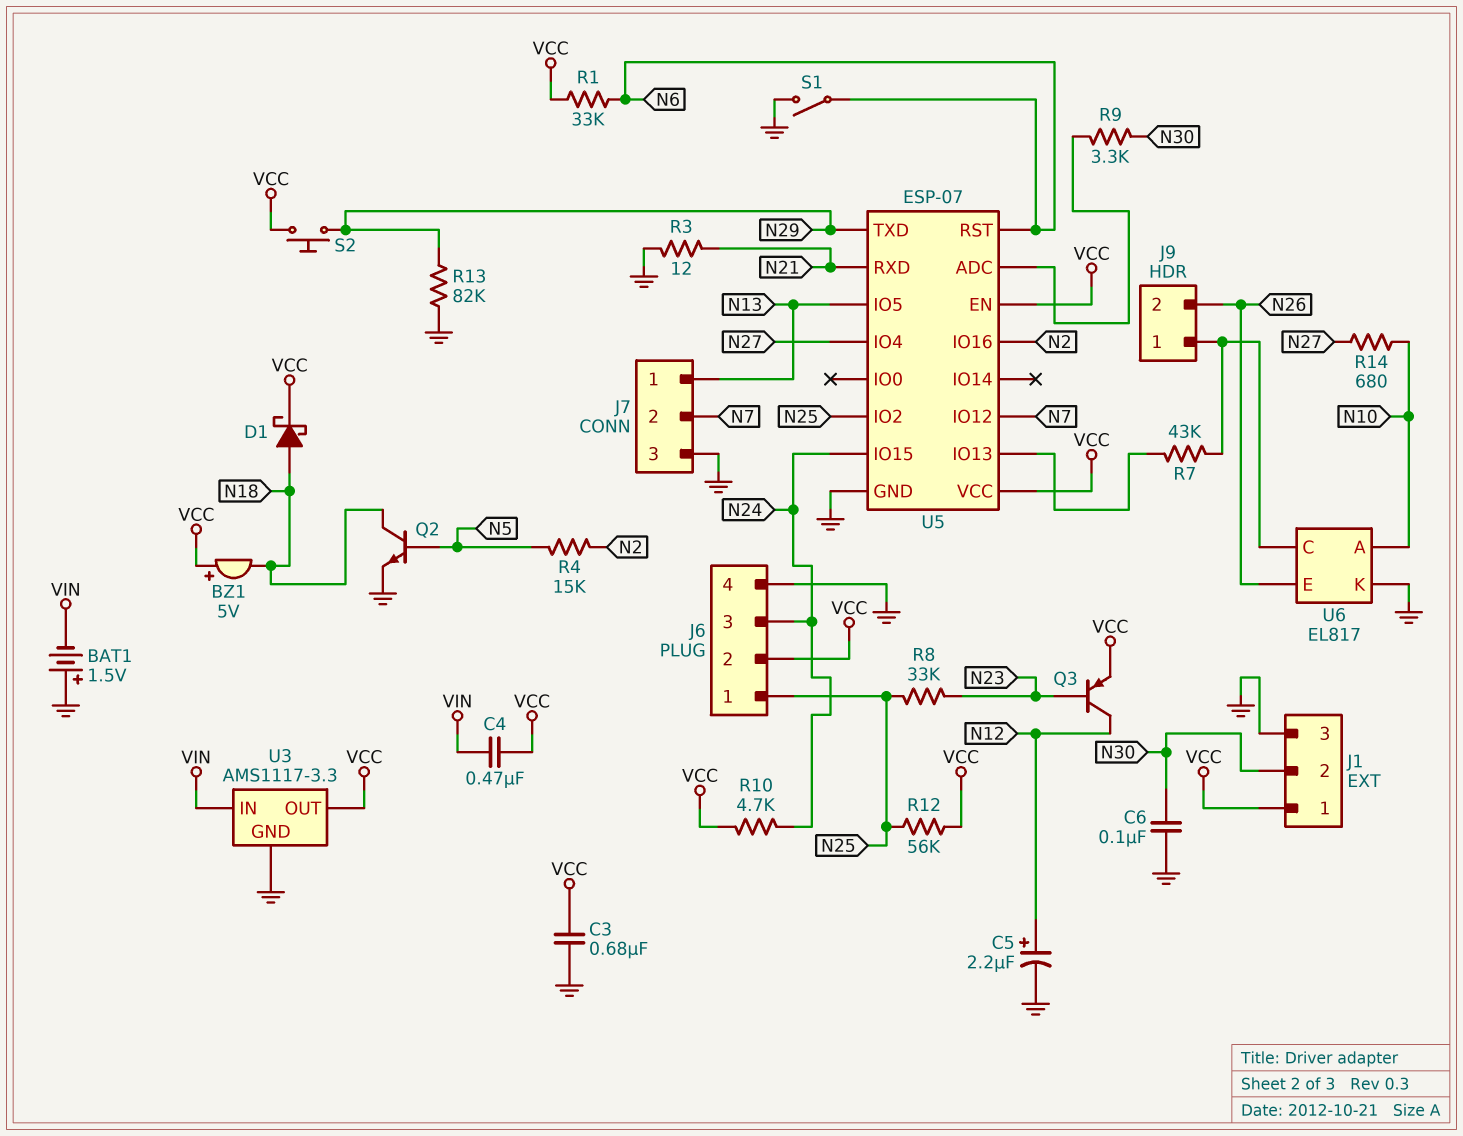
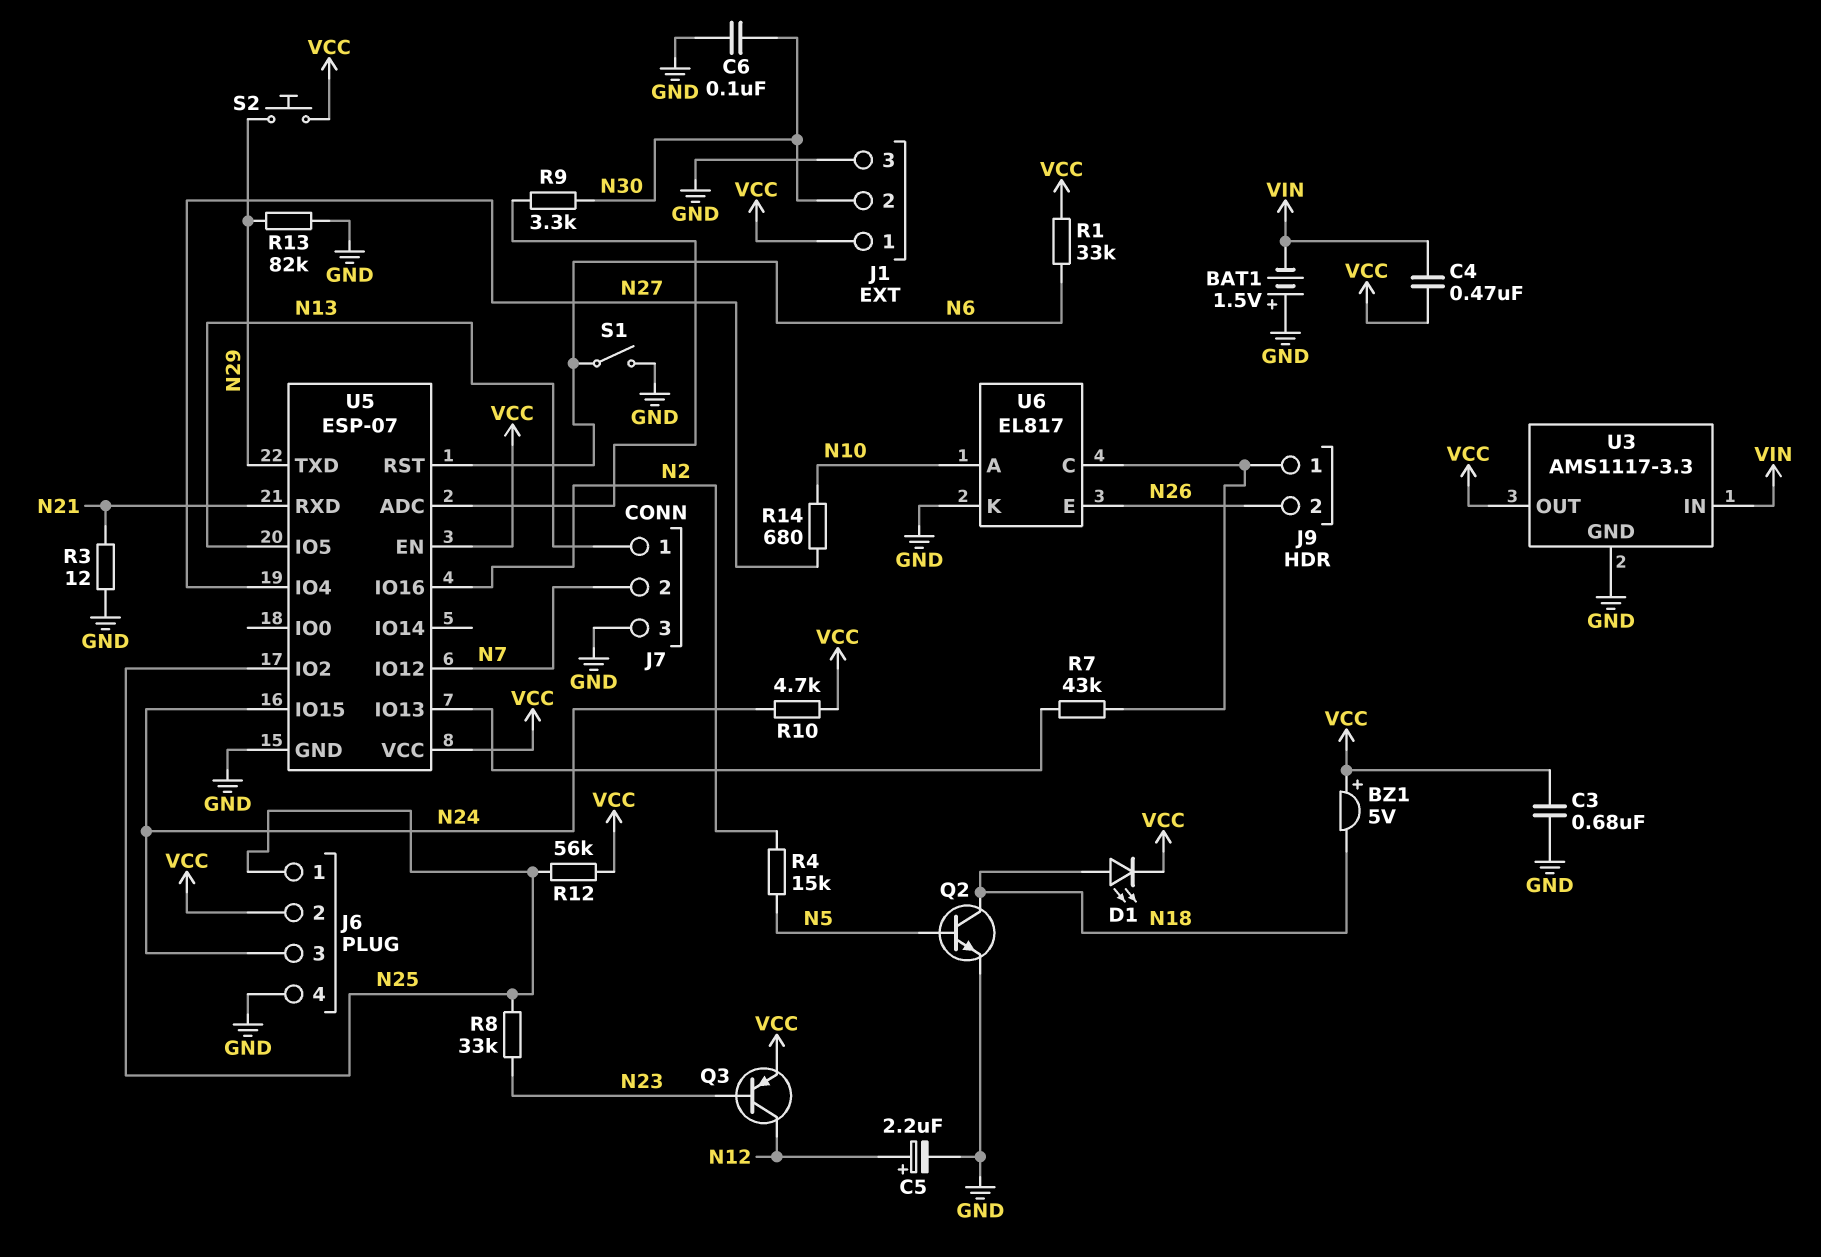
D1: schottky (A N18, K VCC) -> LED (A N18, K VCC)

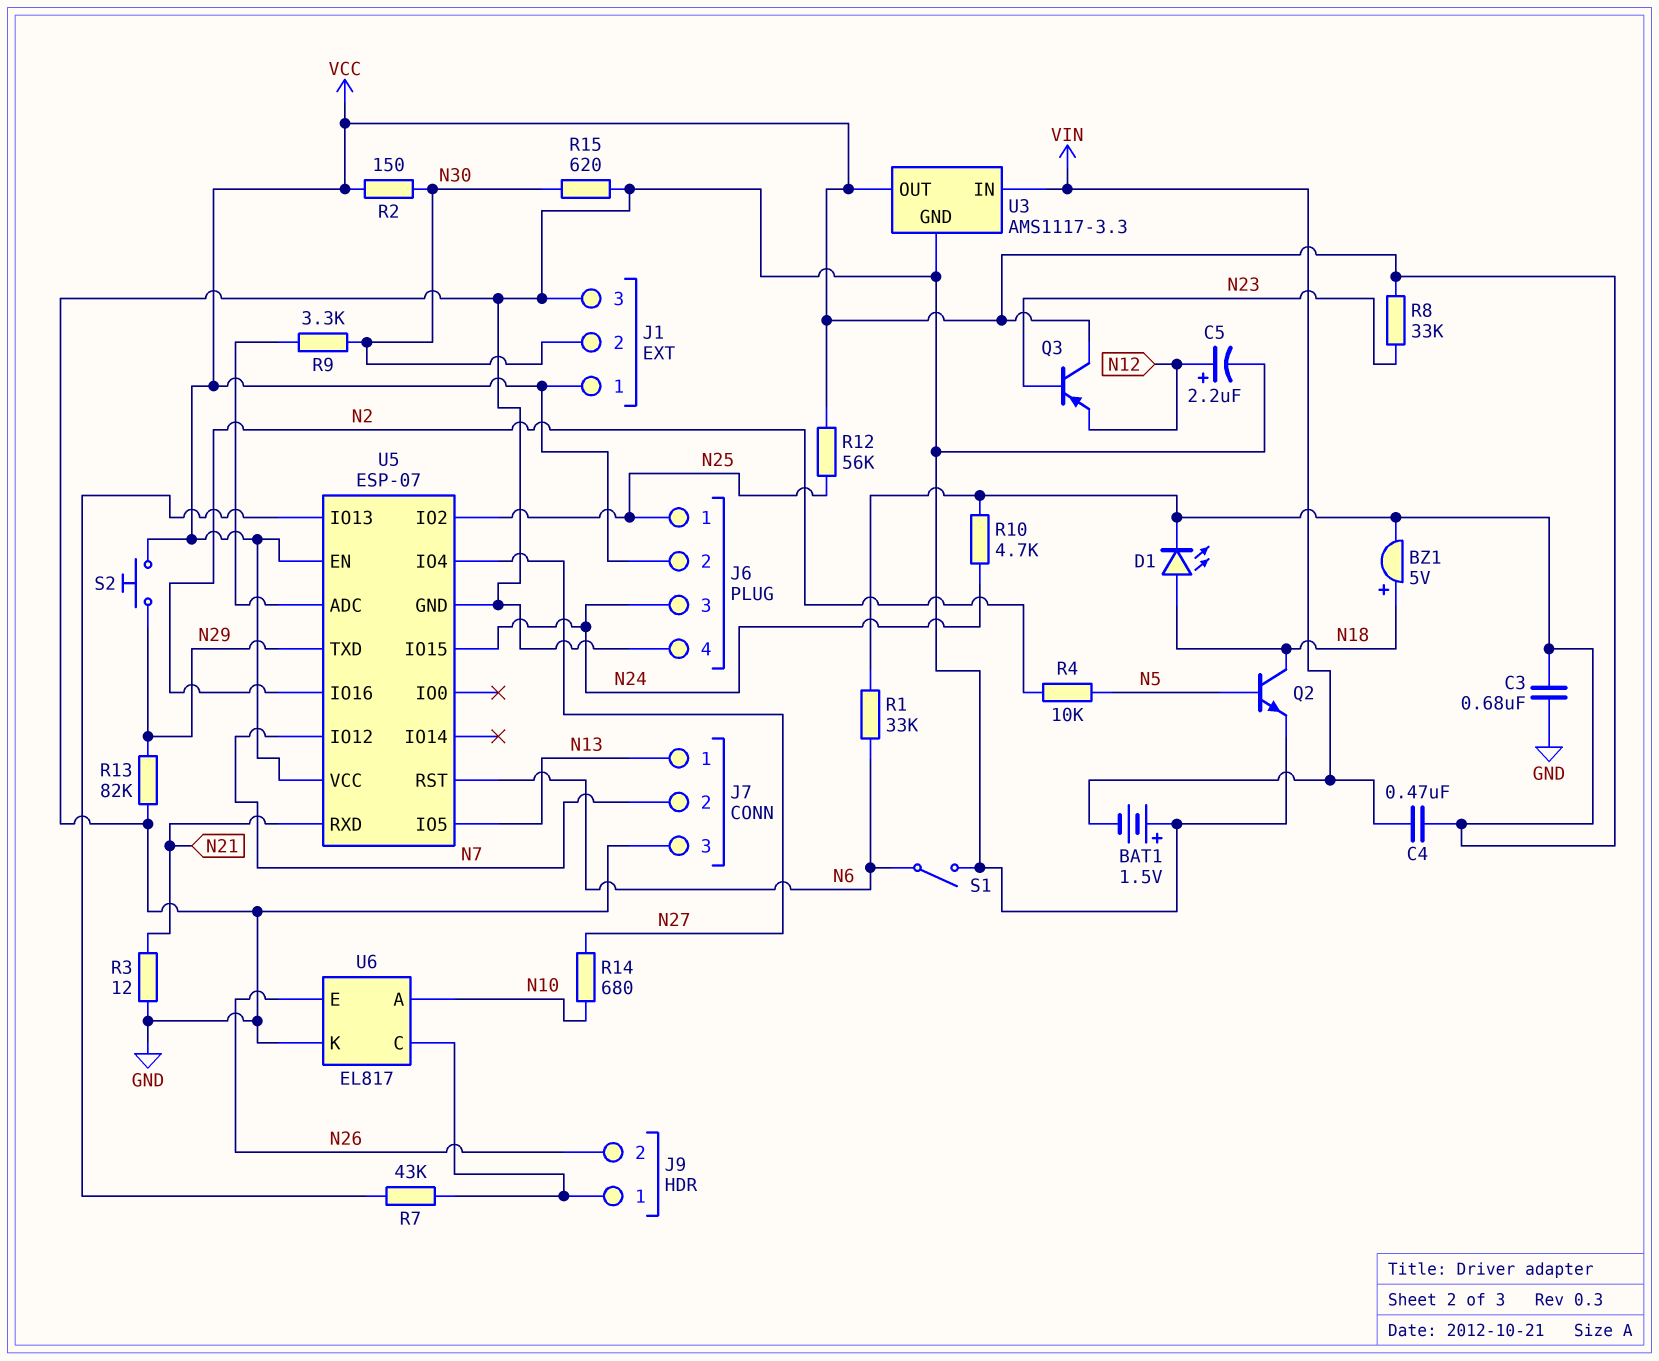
BZ1: buzzer 5V (plus VCC, minus N18) -> buzzer 5V (plus N18, minus VCC)
C6: 100nF (GND, N30) -> none
Q3: PNP (B N23, C N12, E VCC) -> PNP (B N23, C VCC, E N12)
R2: none -> 150 (N30, VCC)
R4: 15k (N2, N5) -> 10k (N2, N5)
R8: 33k (N23, N25) -> 33k (N23, VCC)
R15: none -> 620 (GND, N30)

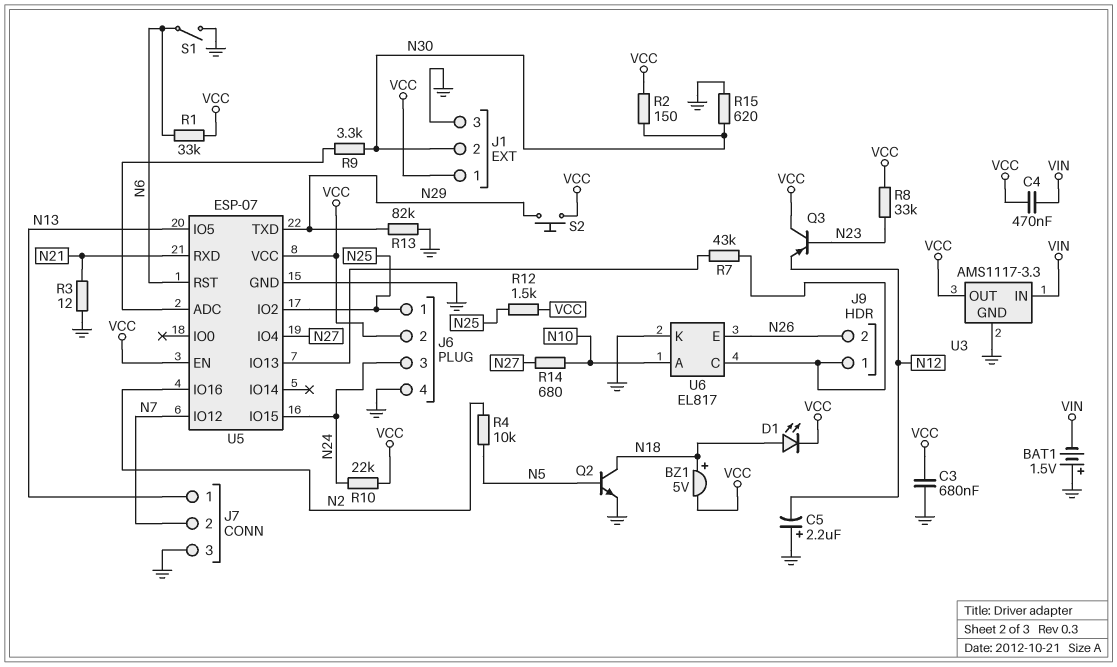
C5: 2.2uF (plus N12, minus GND) -> 2.2uF (plus GND, minus N12)
R10: 4.7k (N24, VCC) -> 22k (N24, VCC)
R12: 56k (N25, VCC) -> 1.5k (N25, VCC)

